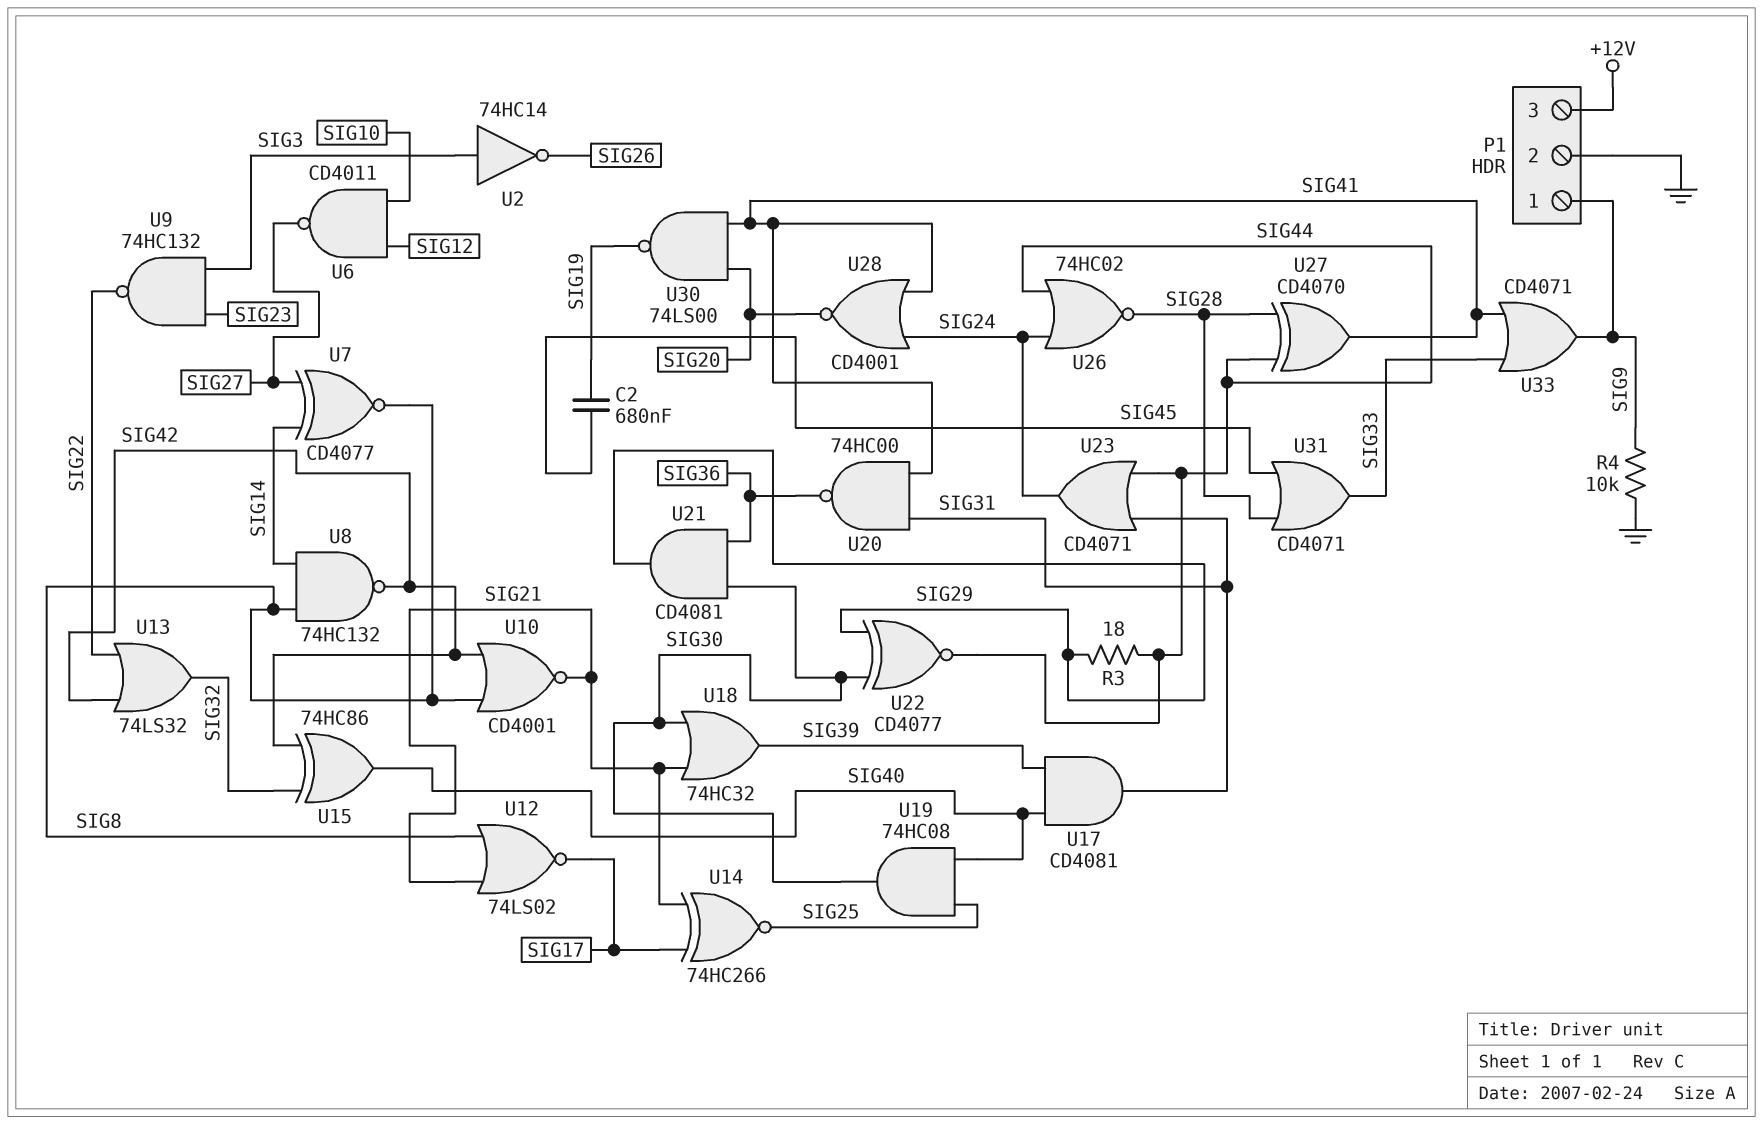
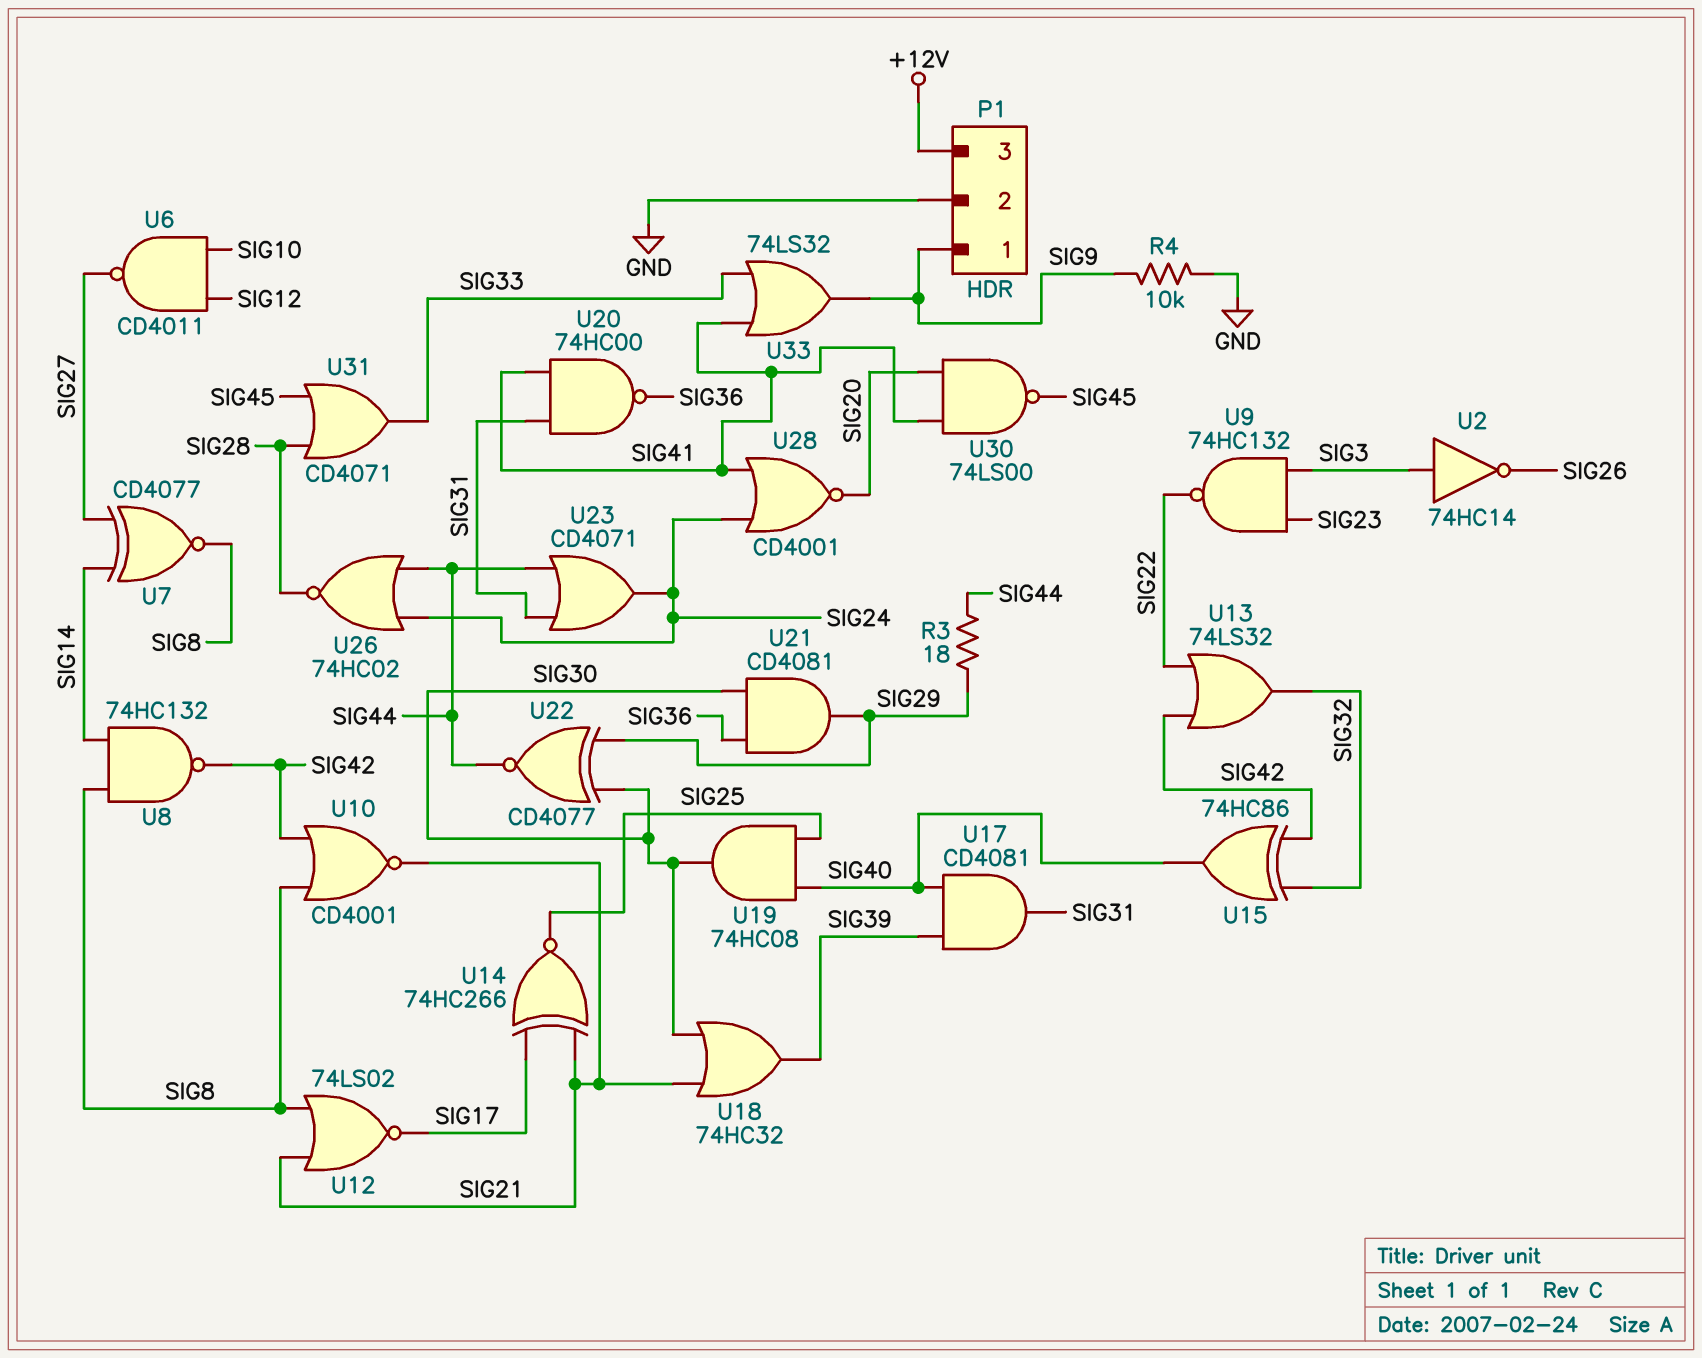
C2: 680nF (SIG19, SIG45) -> none
U27: XOR CD4070 (in SIG28, in SIG44, out SIG41) -> none
U30: NAND 74LS00 (in SIG20, in SIG41, out SIG19) -> NAND 74LS00 (in SIG20, in SIG41, out SIG45)
U33: OR CD4071 (in SIG33, in SIG41, out SIG9) -> OR 74LS32 (in SIG33, in SIG41, out SIG9)

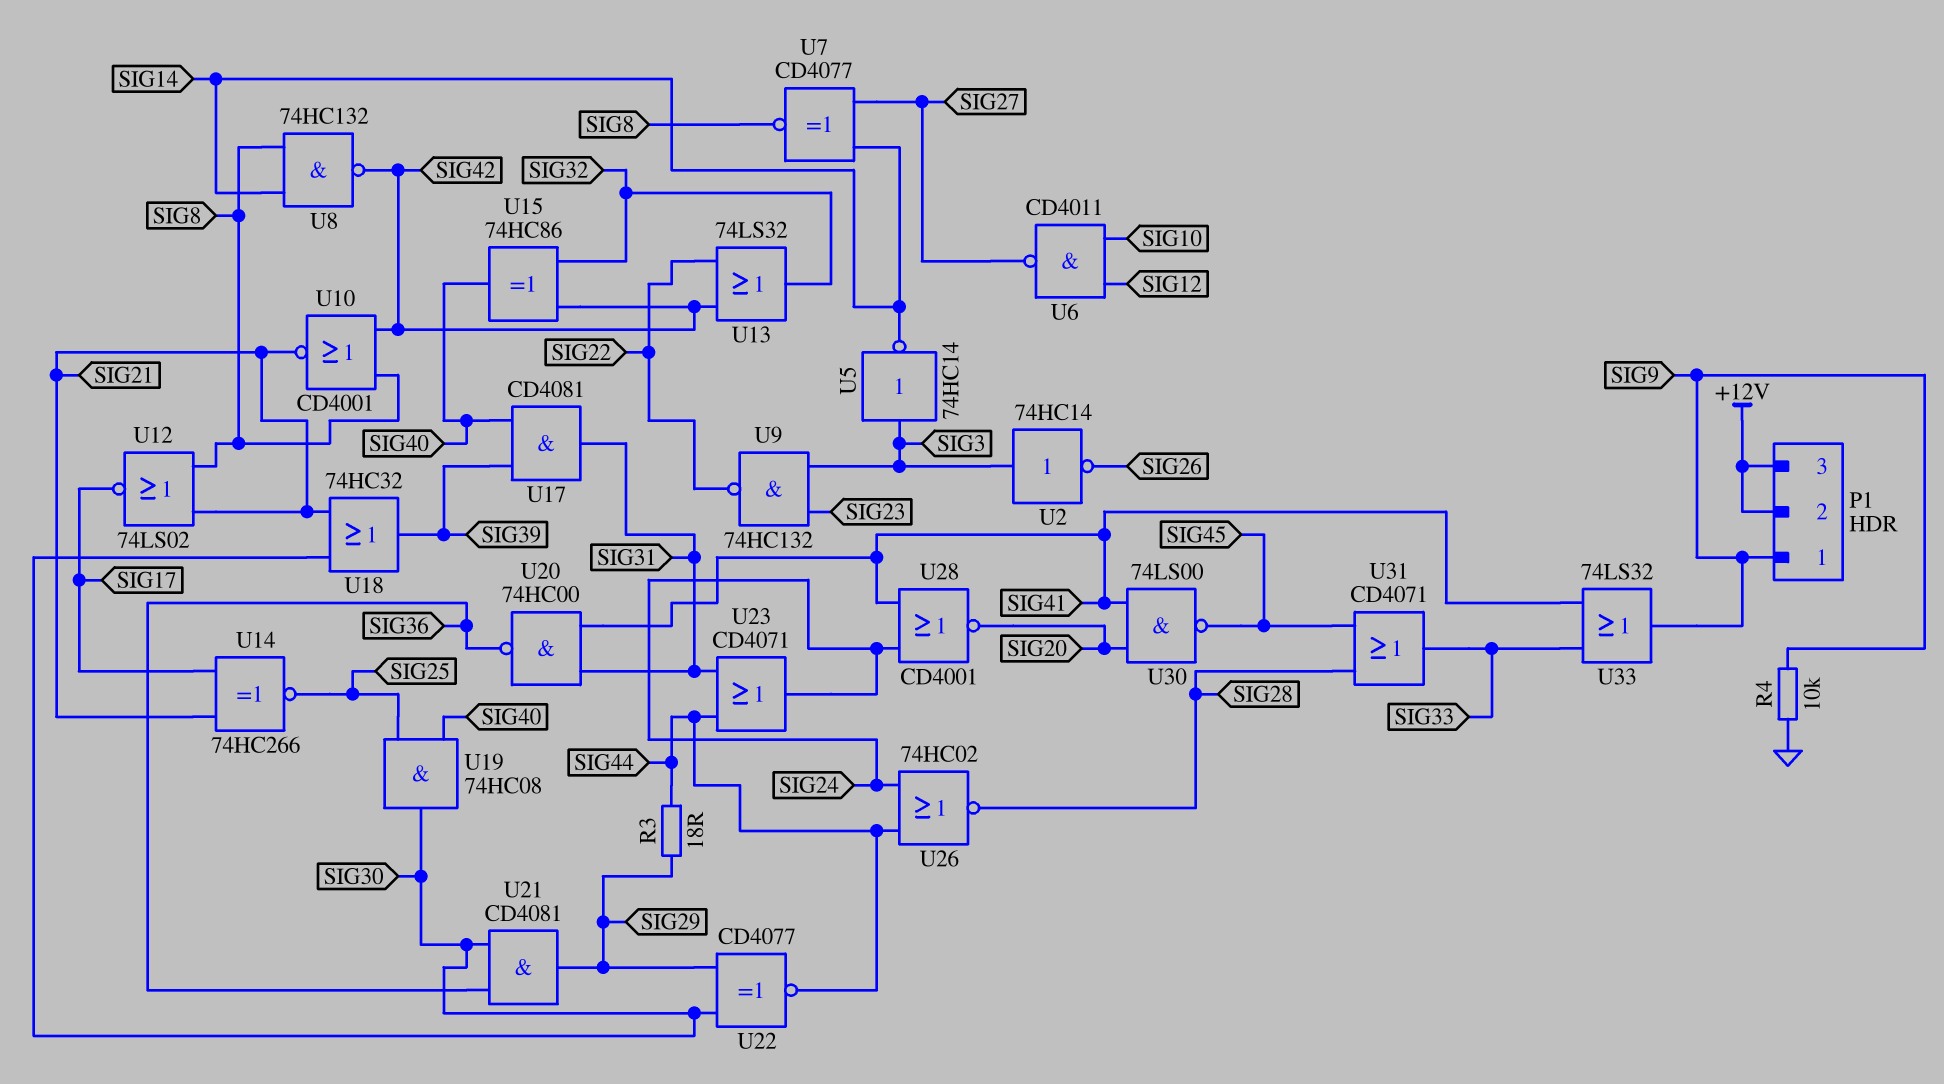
P1 pin 2: GND -> +12V
U5: none -> NOT 74HC14 (in SIG3, out SIG14)

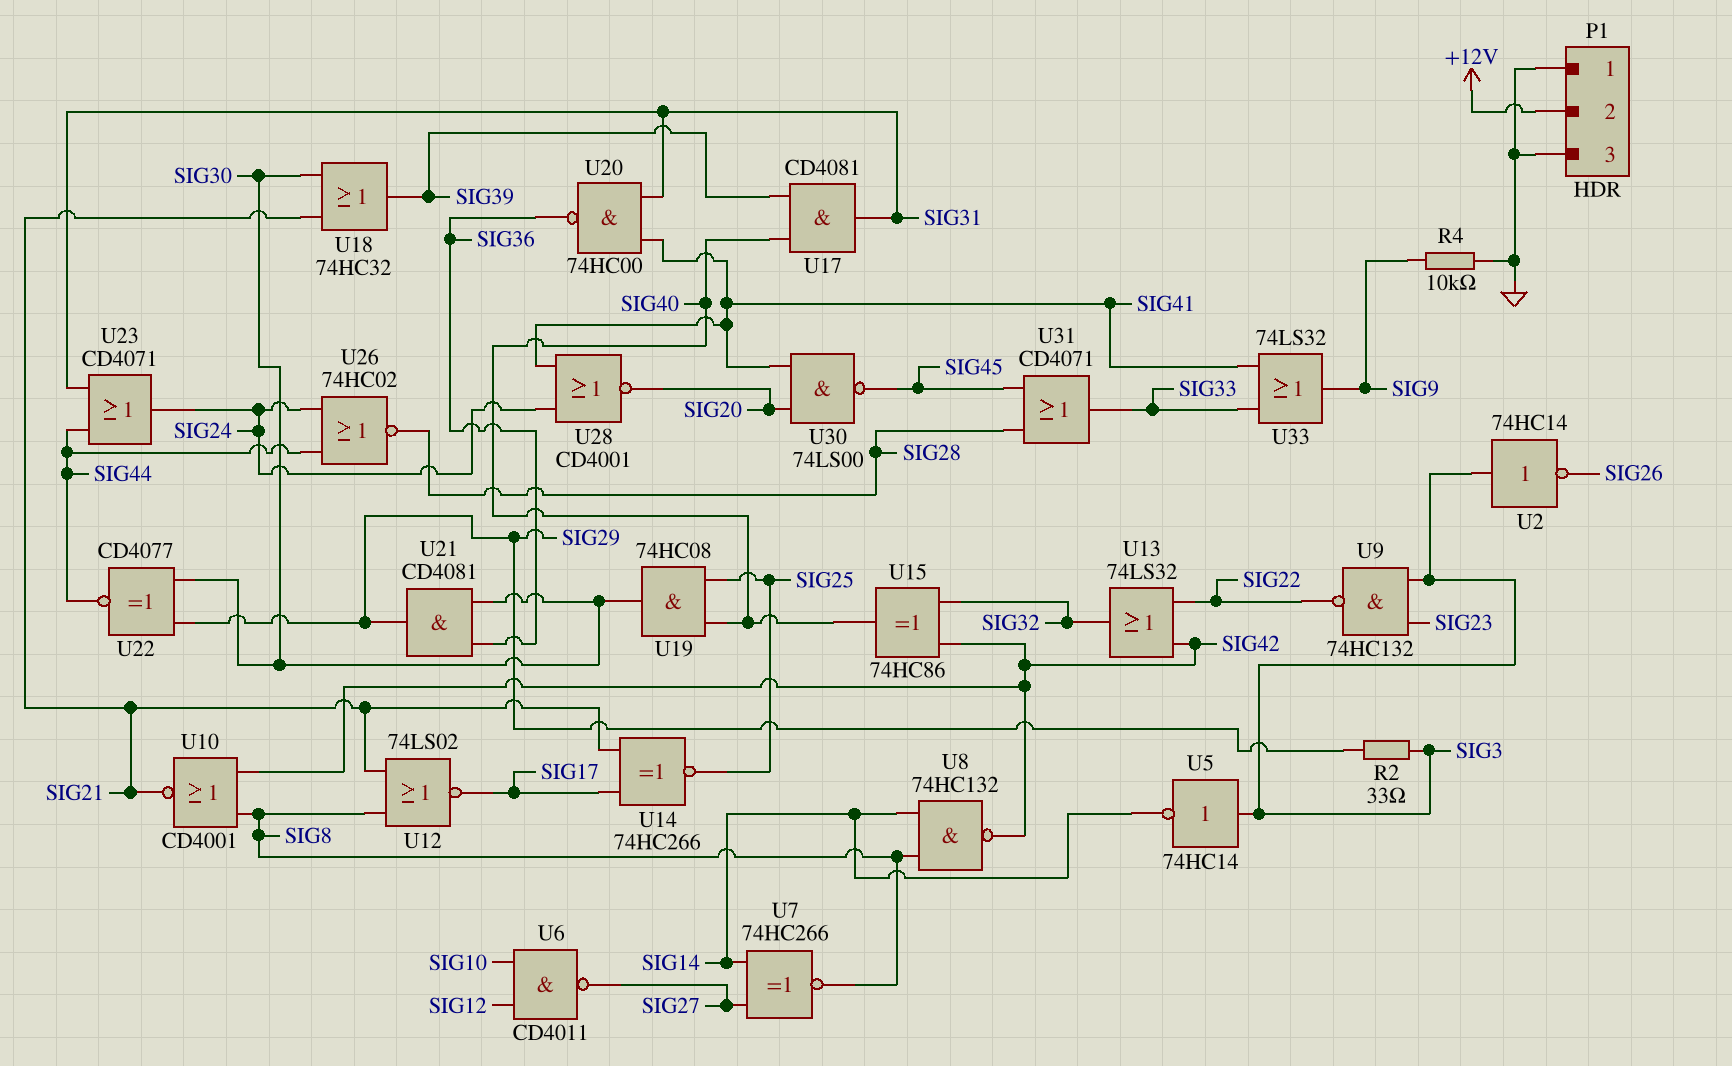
P1 pin 1: SIG9 -> GND
P1 pin 3: +12V -> GND
R2: none -> 33 (SIG3, SIG29)
R3: 18 (SIG29, SIG44) -> none
U7: XNOR CD4077 (in SIG14, in SIG27, out SIG8) -> XNOR 74HC266 (in SIG14, in SIG27, out SIG8)

